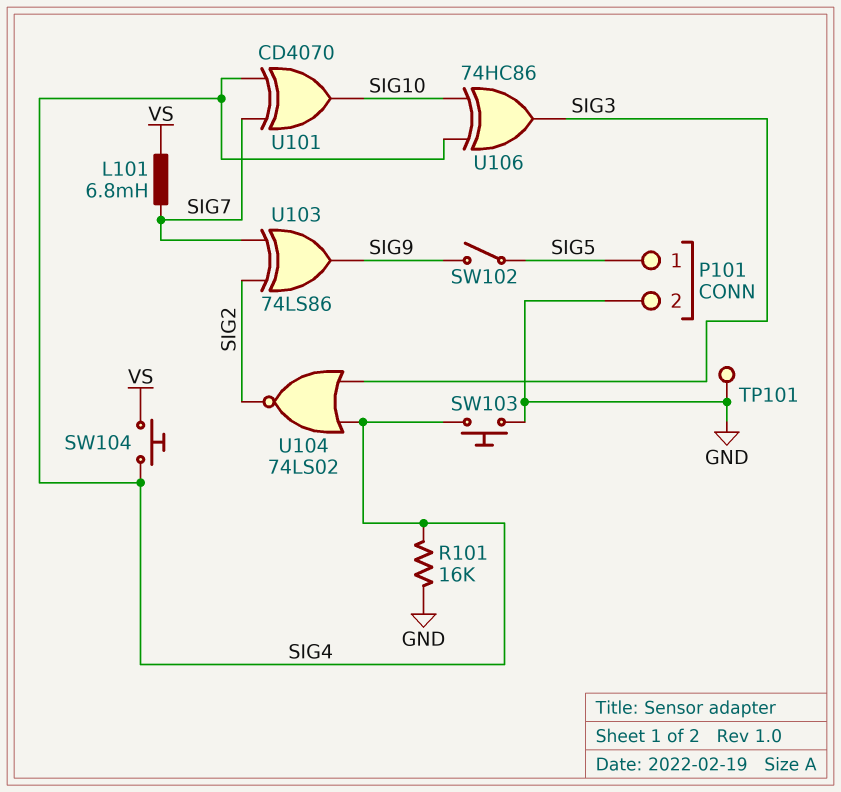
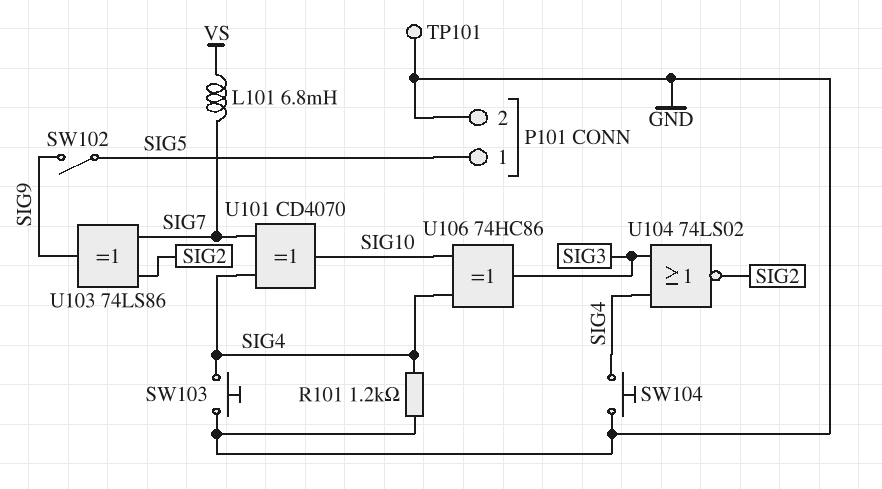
R101: 16k (GND, SIG4) -> 1.2k (GND, SIG4)
SW104: button (SIG4, VS) -> button (GND, SIG4)

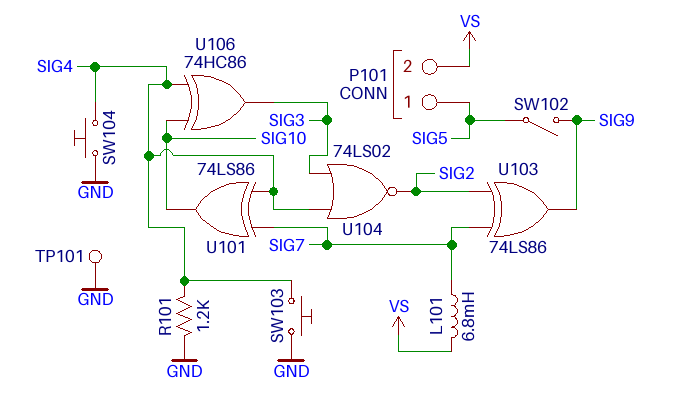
P101 pin 2: GND -> VS
U101: XOR CD4070 (in SIG4, in SIG7, out SIG10) -> XOR 74LS86 (in SIG4, in SIG7, out SIG10)

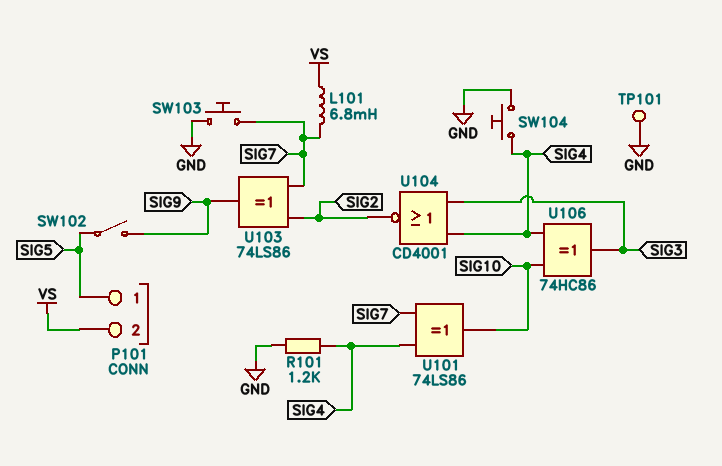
SW103: button (GND, SIG4) -> button (GND, SIG7)
U104: NOR 74LS02 (in SIG3, in SIG4, out SIG2) -> NOR CD4001 (in SIG3, in SIG4, out SIG2)

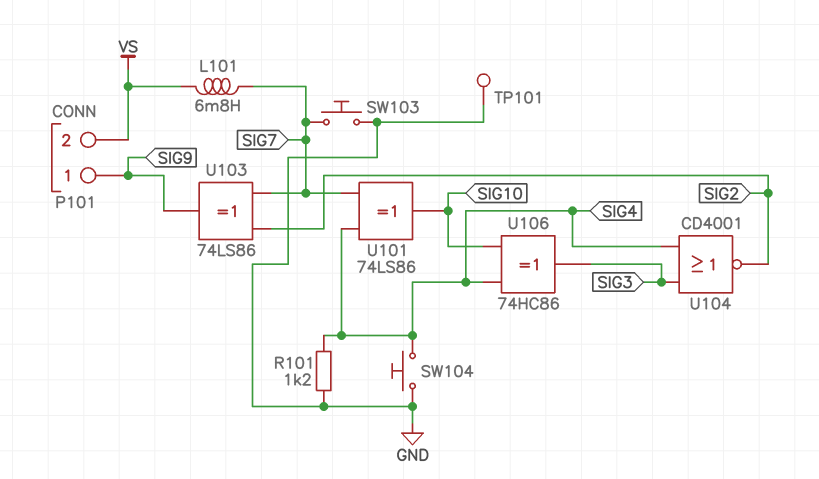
P101 pin 1: SIG5 -> SIG9
SW102: switch (SIG5, SIG9) -> none

